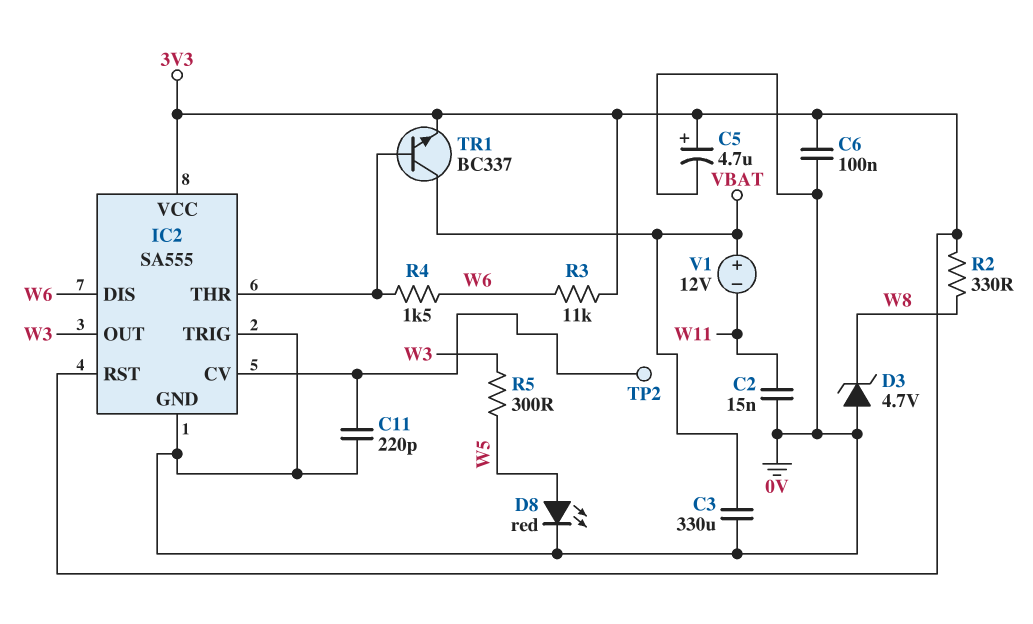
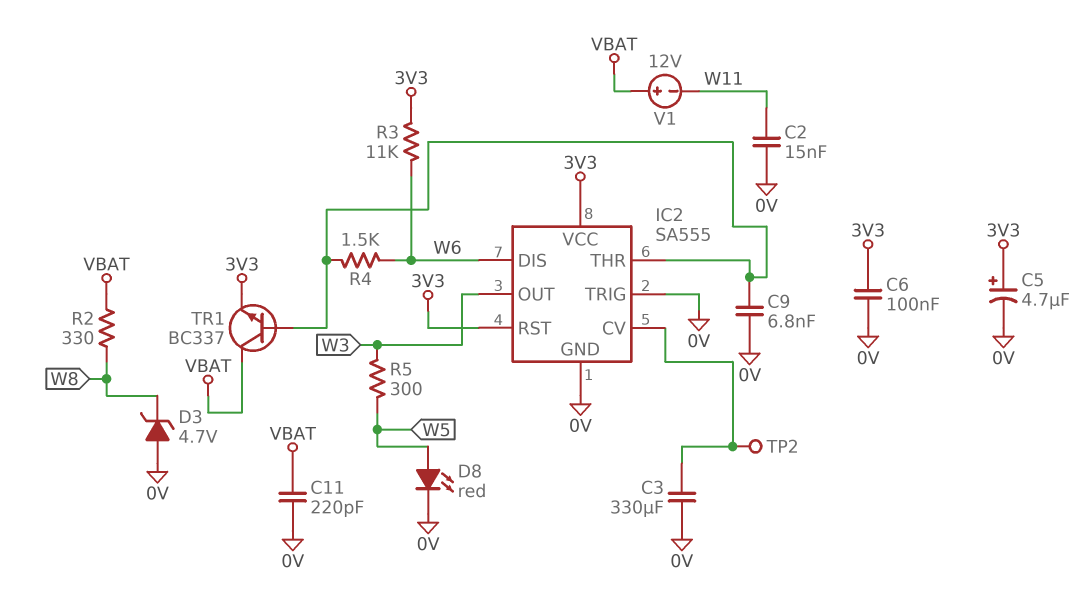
C3: 330uF (0V, VBAT) -> 330uF (0V, IC2/CV)
C9: none -> 6.8nF (0V, IC2/THR)
C11: 220pF (0V, IC2/CV) -> 220pF (0V, VBAT)
R2: 330 (3V3, W8) -> 330 (VBAT, W8)

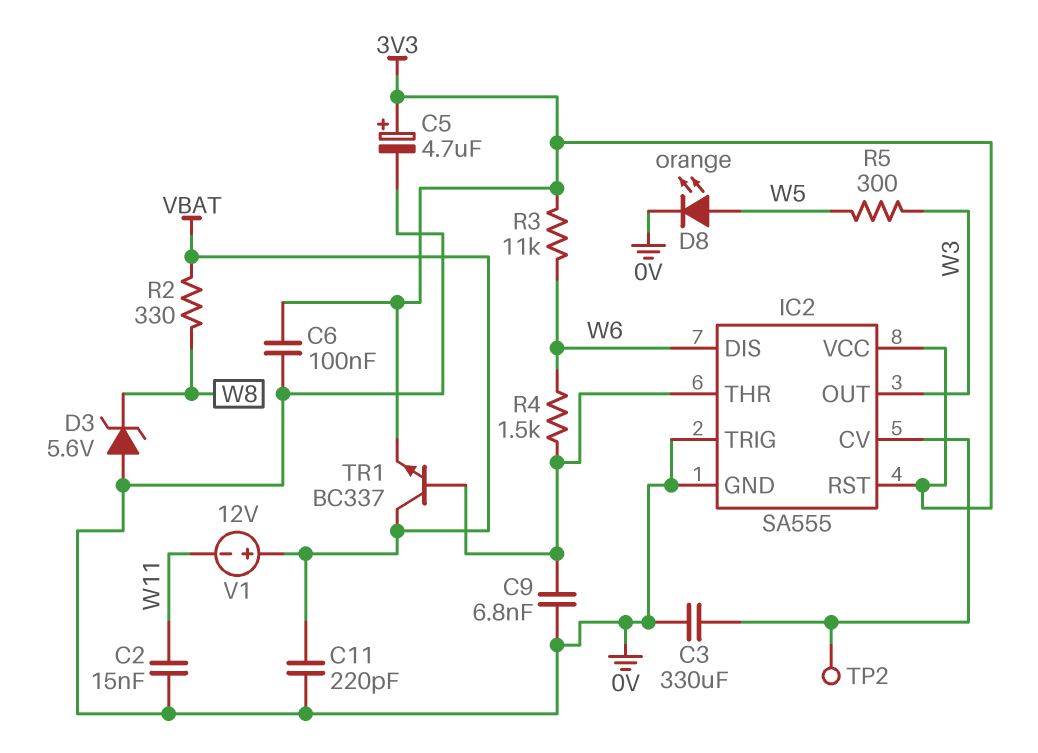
D3: zener 4.7V (A 0V, K W8) -> zener 5.6V (A 0V, K W8)
D8: LED red (A W5, K 0V) -> LED orange (A W5, K 0V)

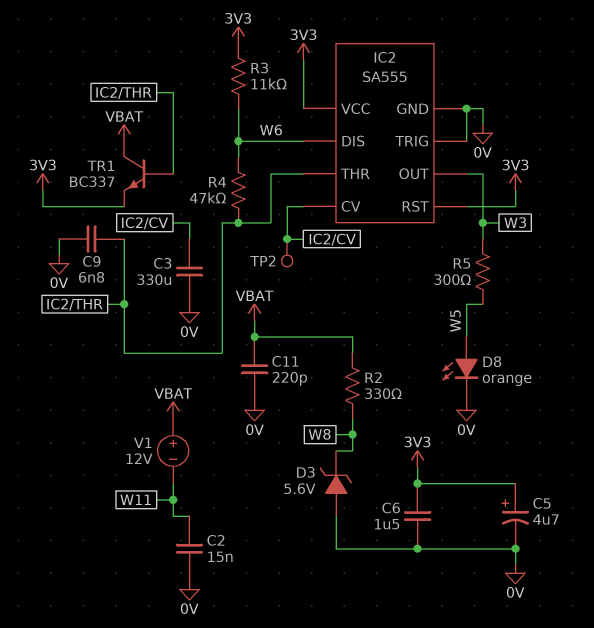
C6: 100nF (0V, 3V3) -> 1.5uF (0V, 3V3)
R4: 1.5k (IC2/THR, W6) -> 47k (IC2/THR, W6)

